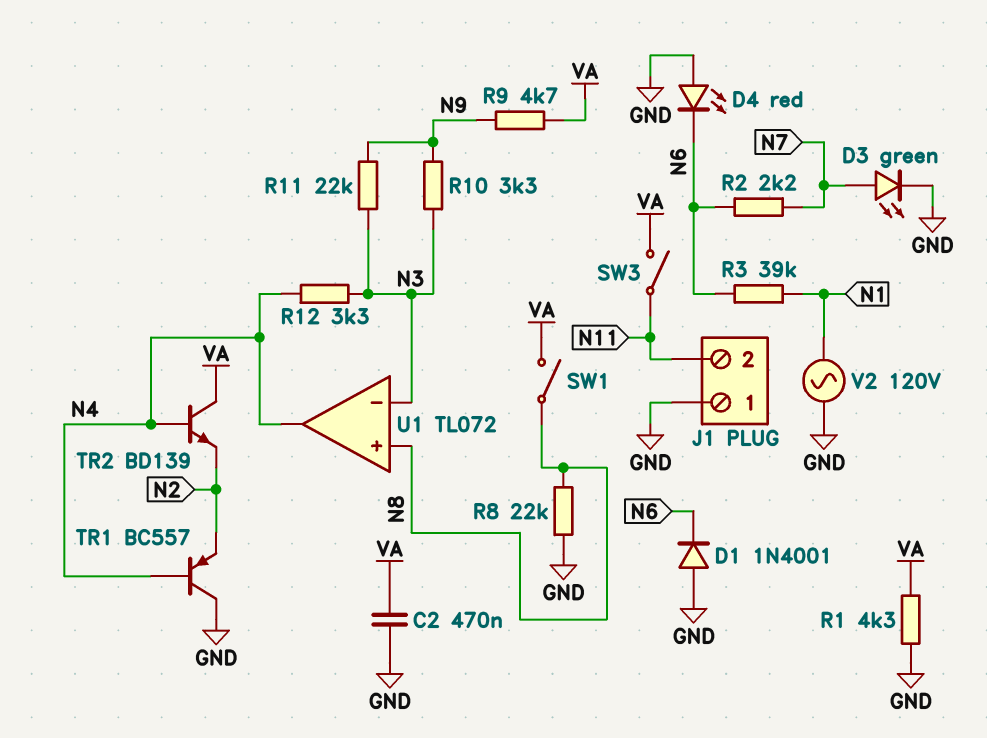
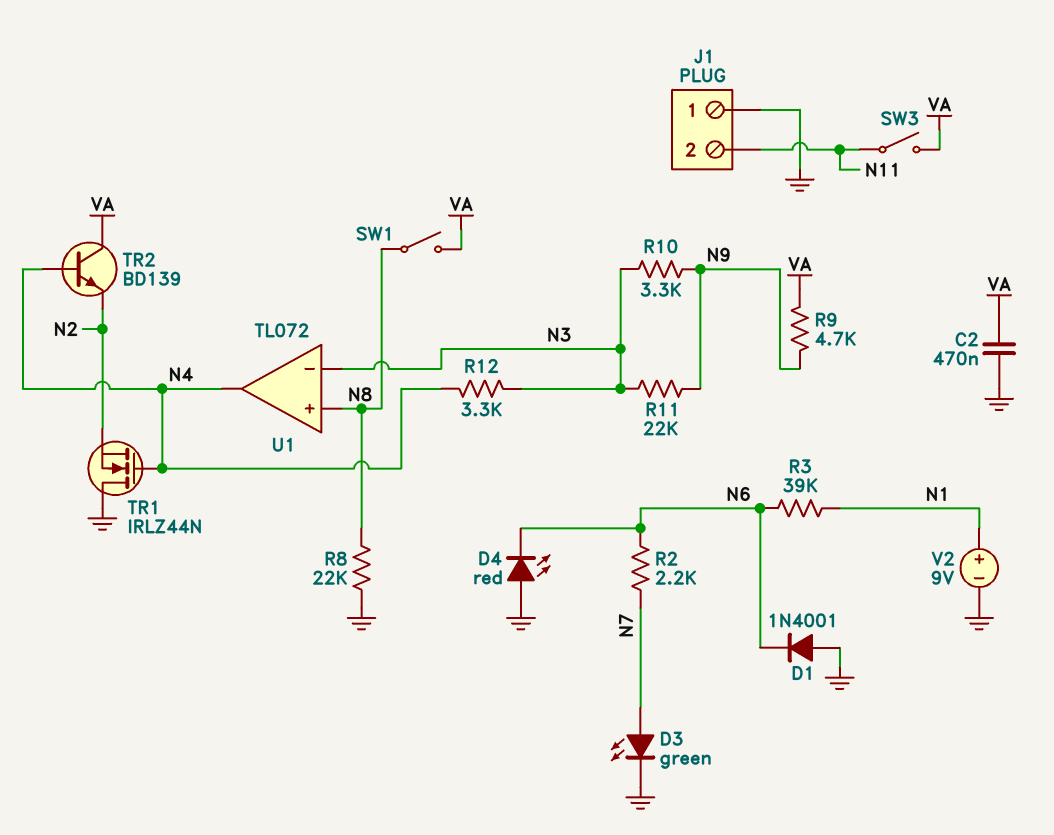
R1: 4.3k (GND, VA) -> none
TR1: PNP BC557 (B N4, C GND, E N2) -> NMOS IRLZ44N (G N4, D GND, S N2)
V2: AC 120V (GND, N1) -> 9V (plus N1, minus GND)

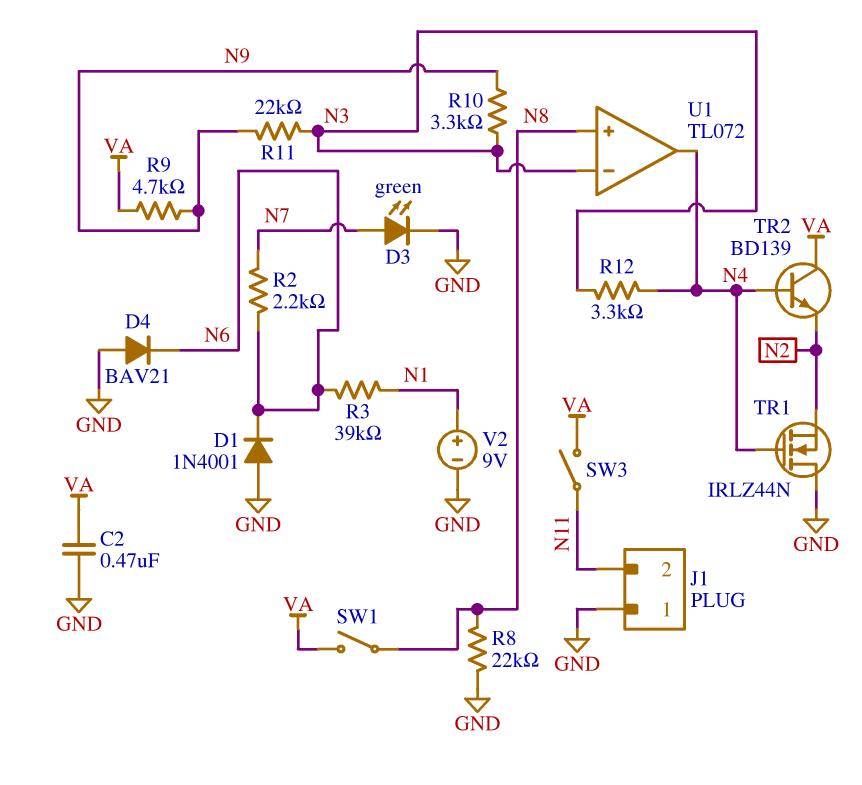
D4: LED red (A GND, K N6) -> diode BAV21 (A GND, K N6)

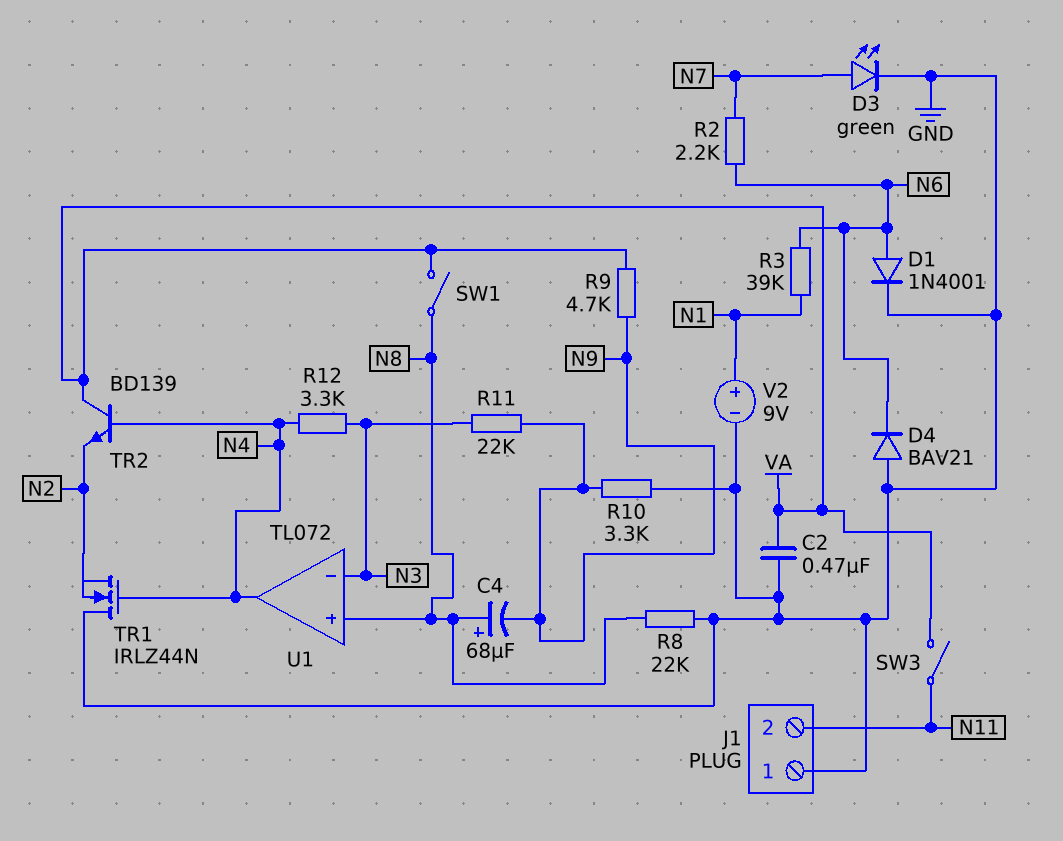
C4: none -> 68uF (plus N8, minus N9)
D1: diode 1N4001 (A GND, K N6) -> diode 1N4001 (A N6, K GND)
R10: 3.3k (N3, N9) -> 3.3k (GND, N9)

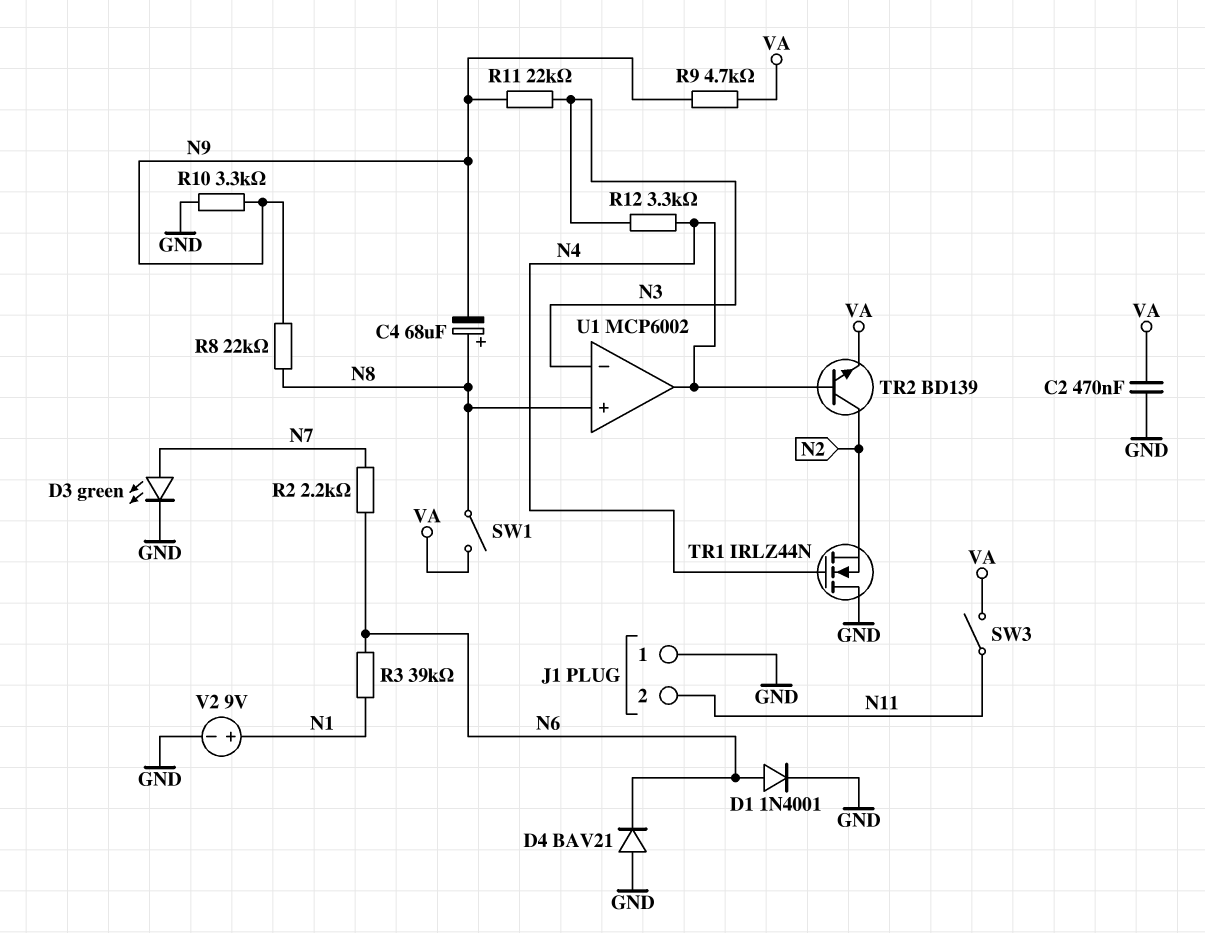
R8: 22k (GND, N8) -> 22k (N8, N9)
TR2: NPN BD139 (B N4, C VA, E N2) -> NPN BD139 (B N4, C N2, E VA)
U1: TL072 -> MCP6002

